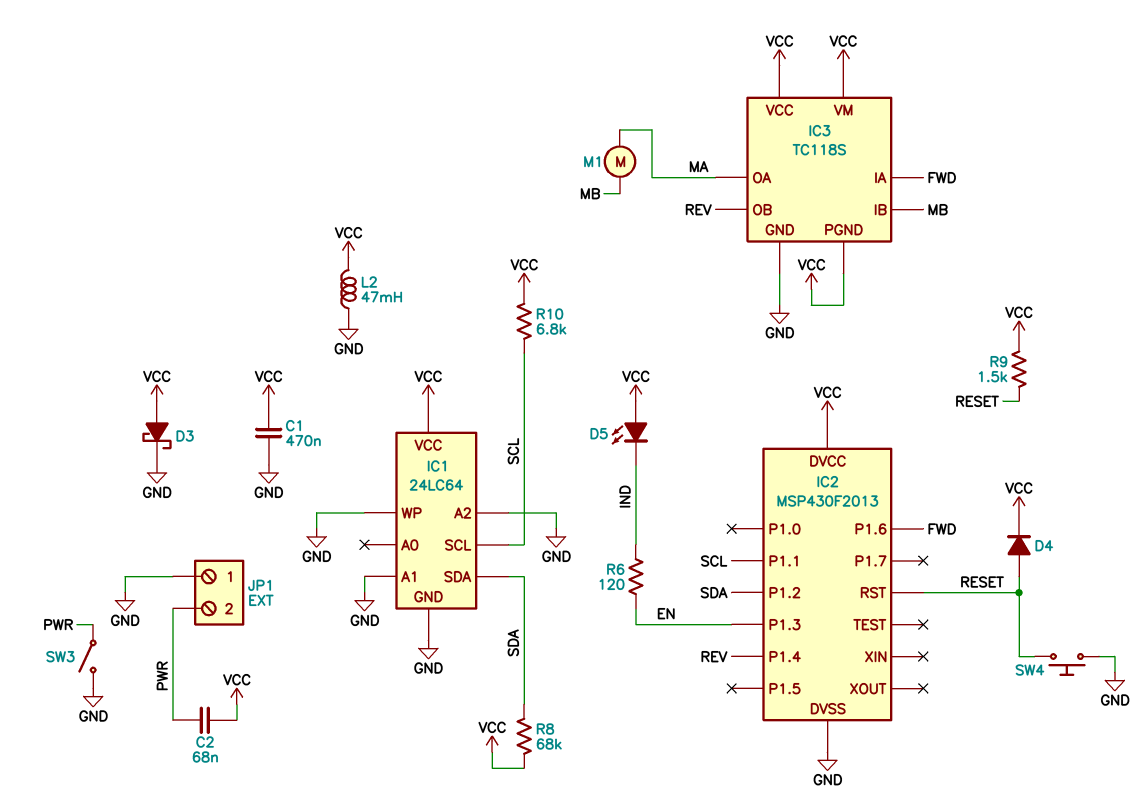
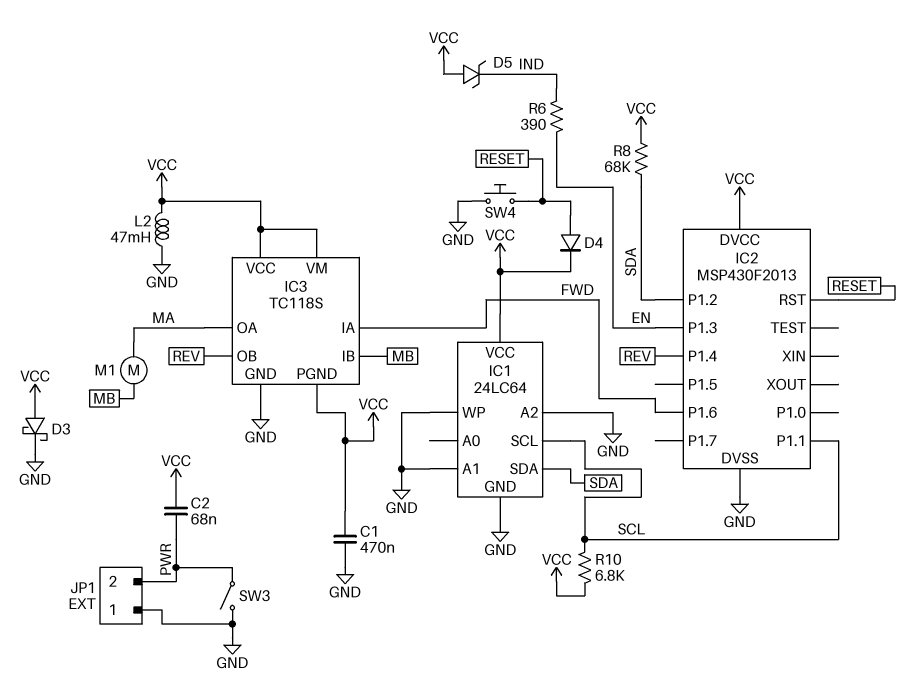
D5: LED (A VCC, K IND) -> zener (A VCC, K IND)
R6: 120 (EN, IND) -> 390 (EN, IND)
R9: 1.5k (RESET, VCC) -> none

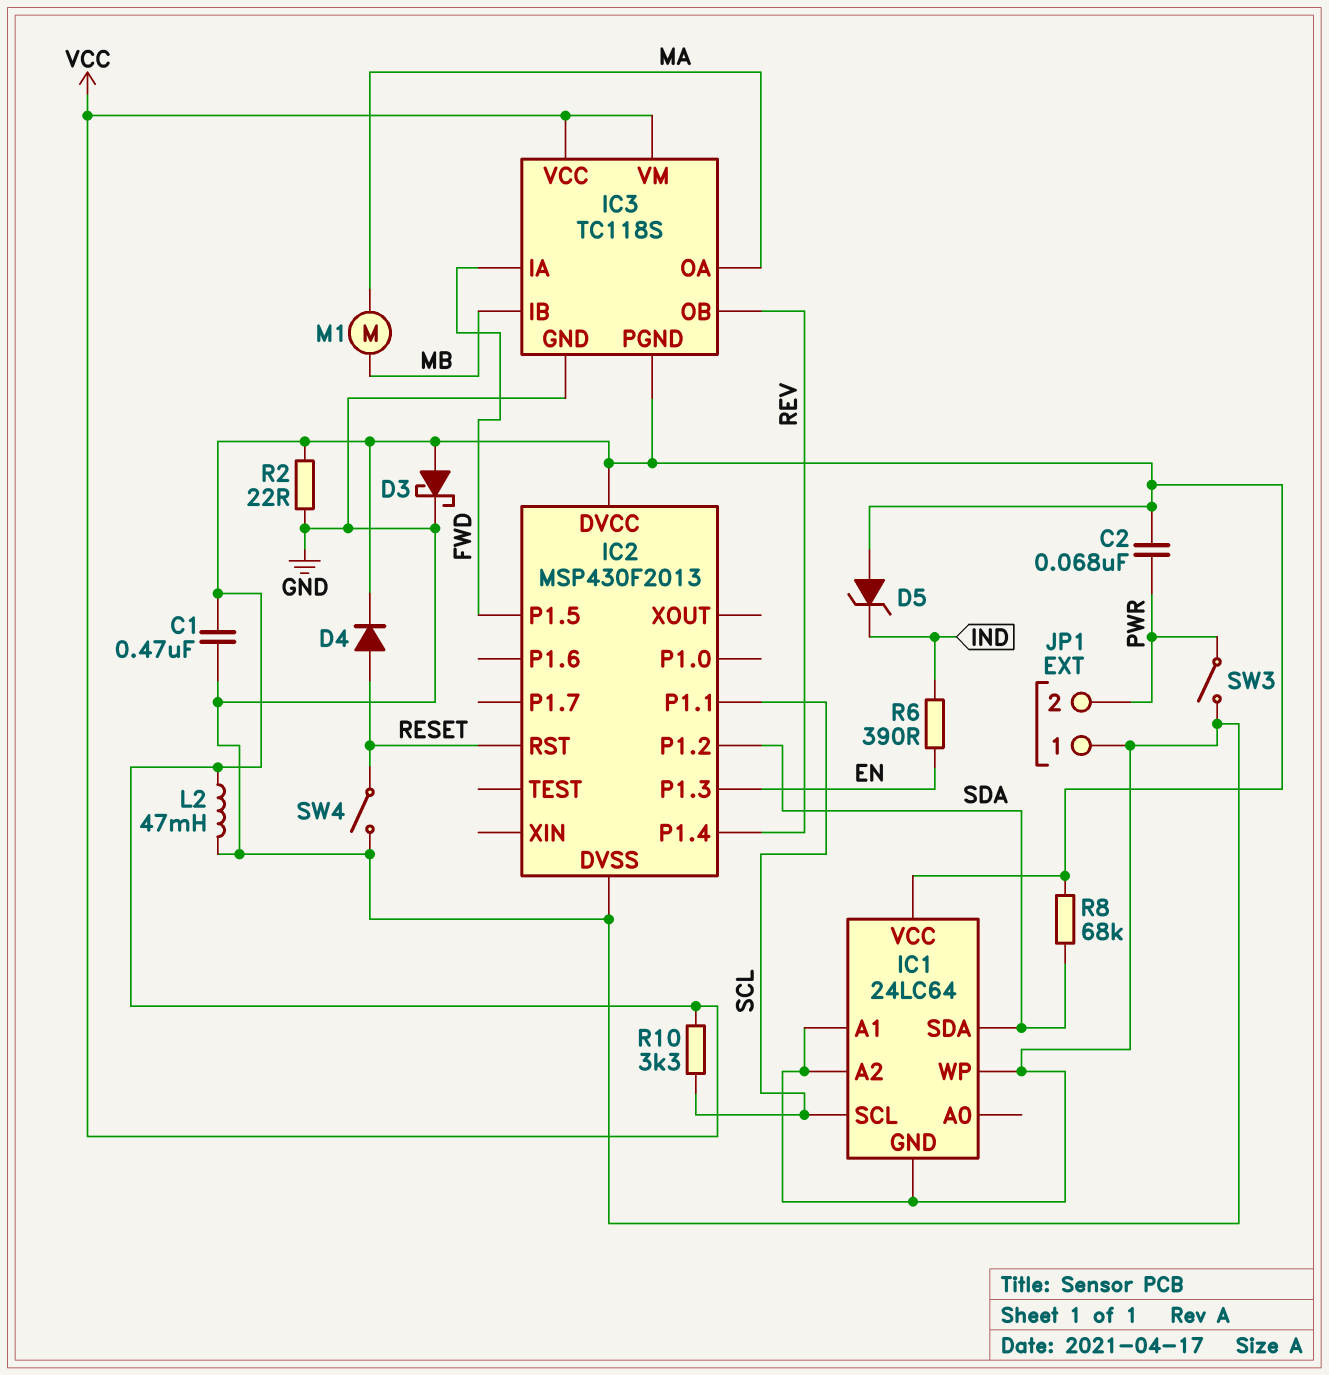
IC2 pin P1.5: none -> FWD
IC2 pin P1.6: FWD -> none
R2: none -> 22 (GND, VCC)
R10: 6.8k (SCL, VCC) -> 3.3k (SCL, VCC)
SW4: button (GND, RESET) -> switch (GND, RESET)

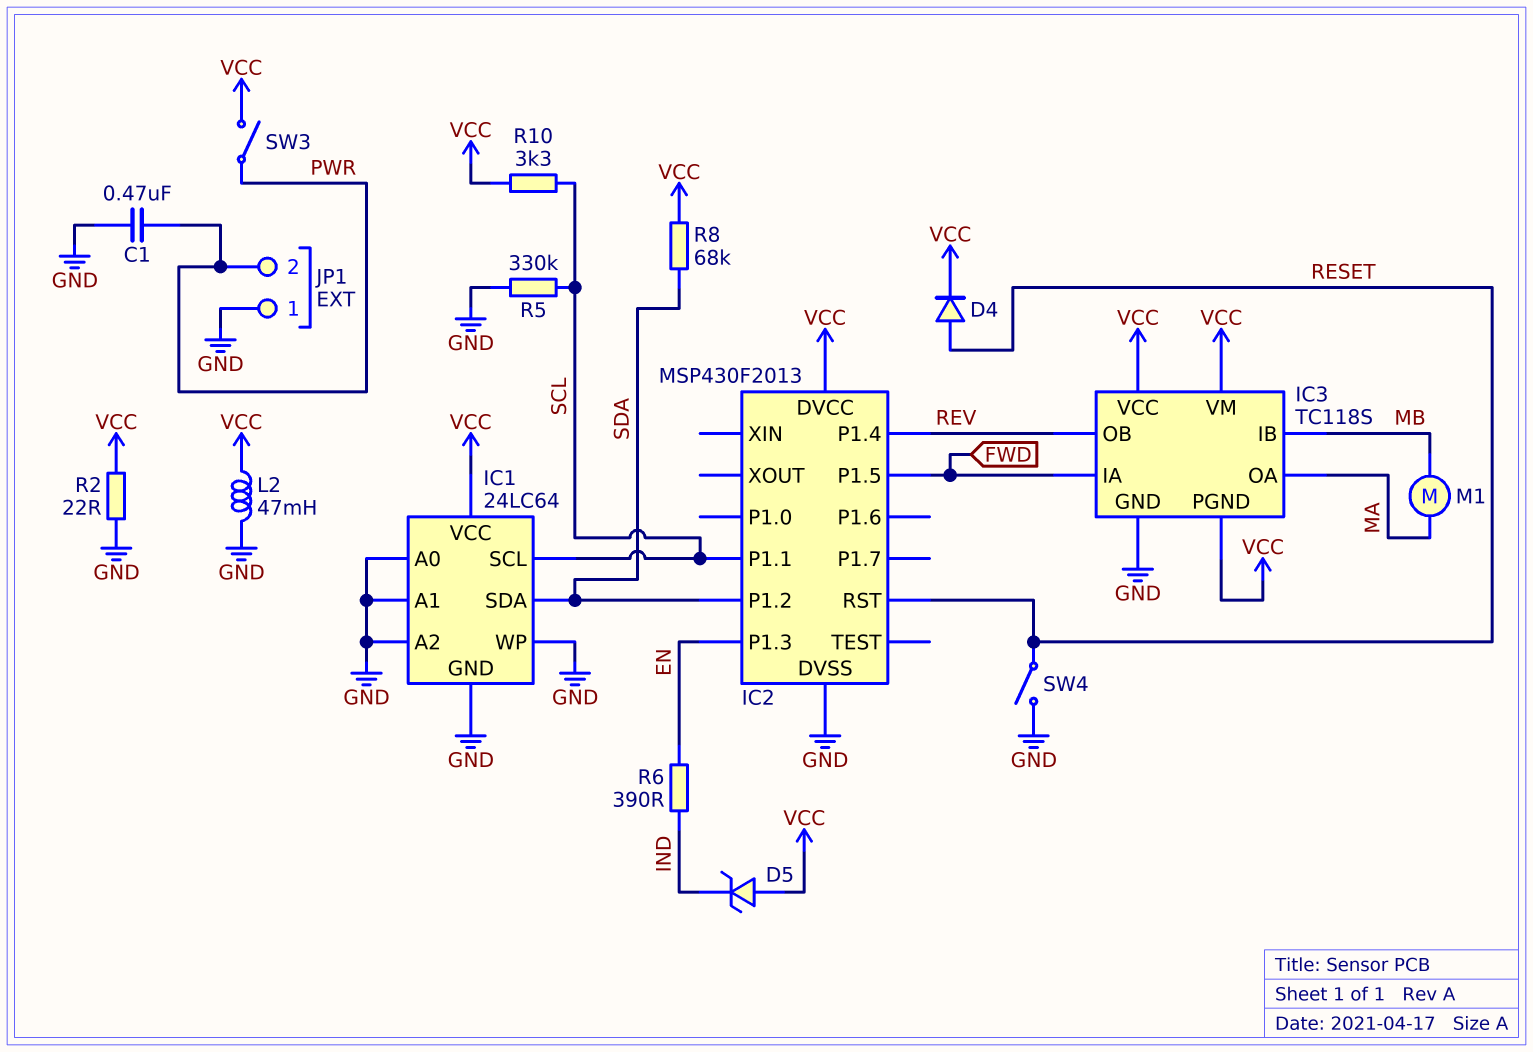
C1: 470nF (GND, VCC) -> 470nF (GND, PWR)
C2: 68nF (PWR, VCC) -> none
D3: schottky (A VCC, K GND) -> none
IC1 pin A0: none -> GND
R5: none -> 330k (GND, SCL)
SW3: switch (GND, PWR) -> switch (PWR, VCC)

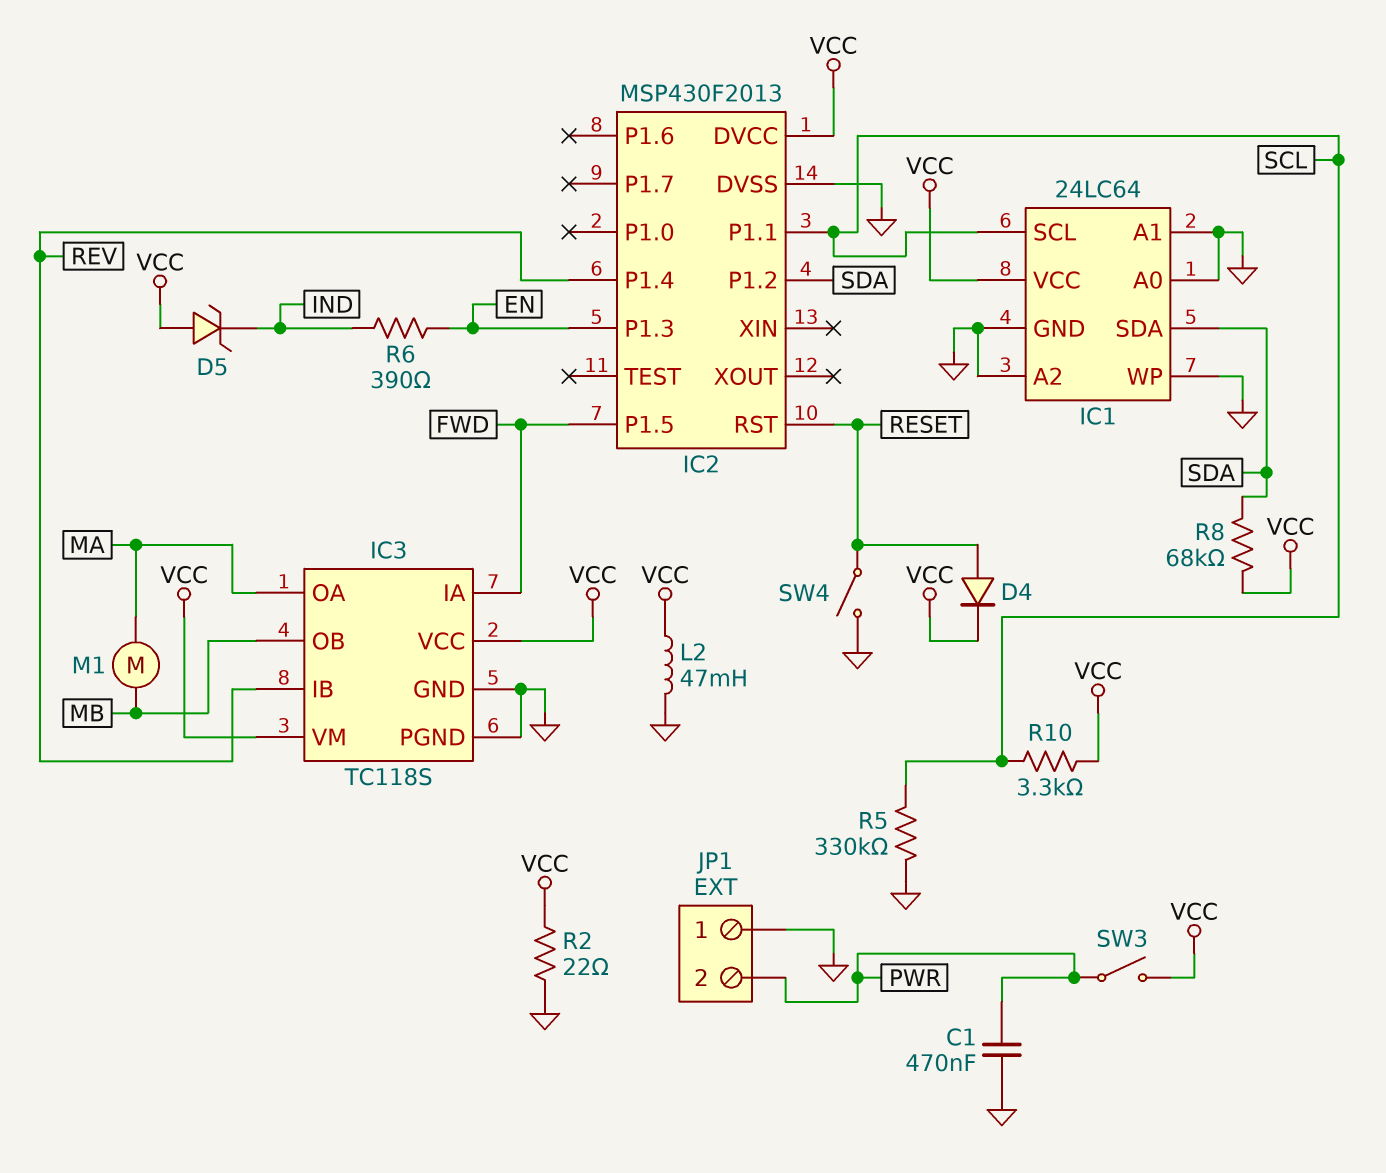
IC3 pin IB: MB -> REV
IC3 pin OB: REV -> MB
IC3 pin PGND: VCC -> GND

